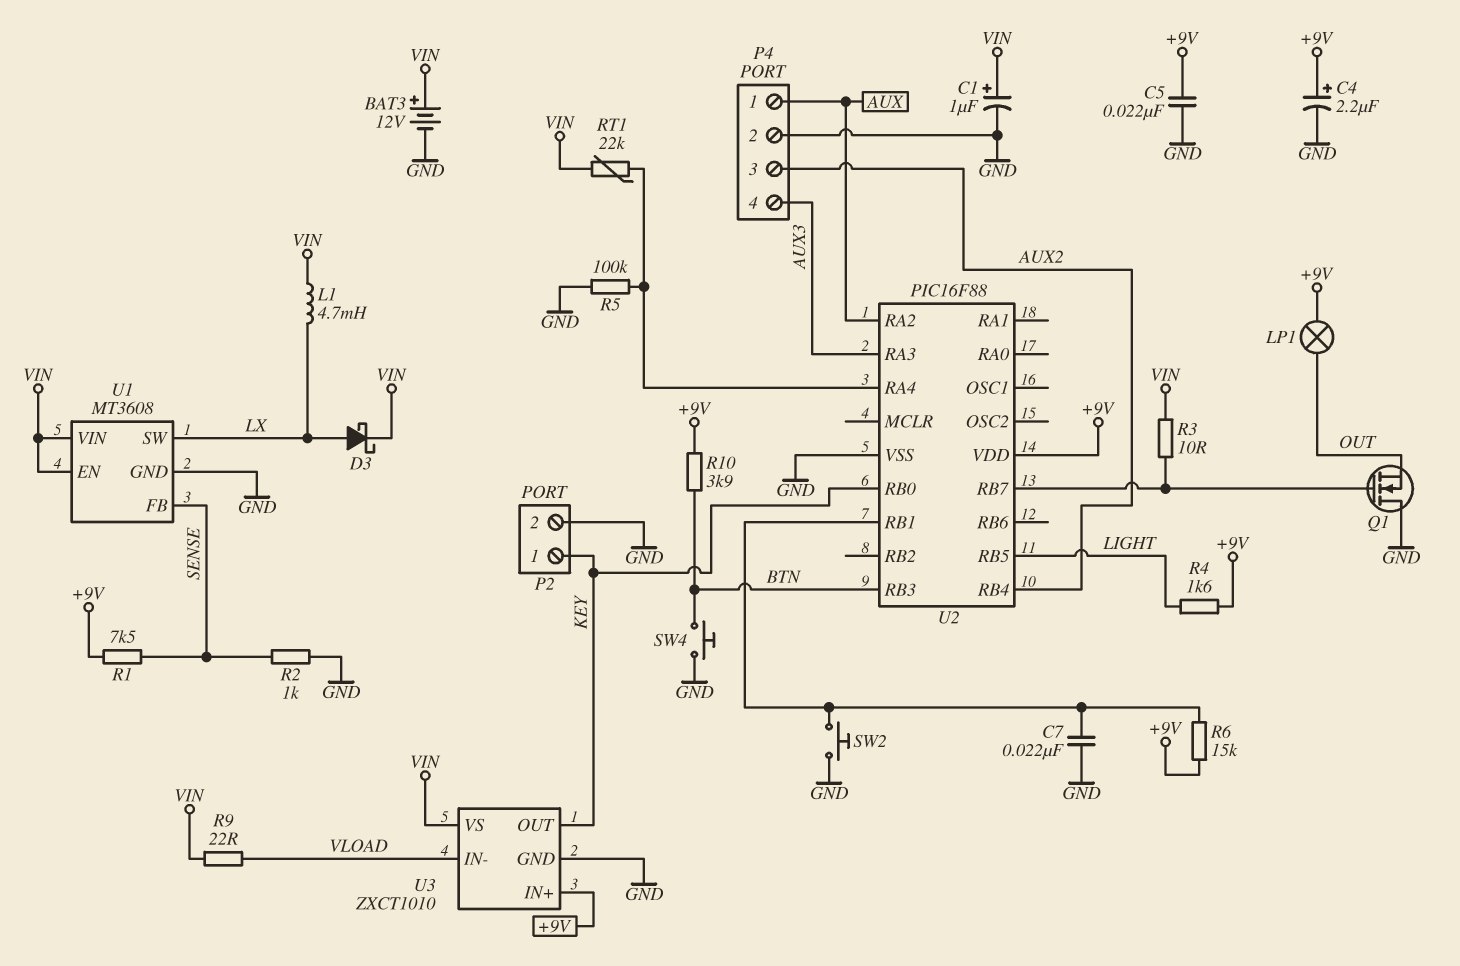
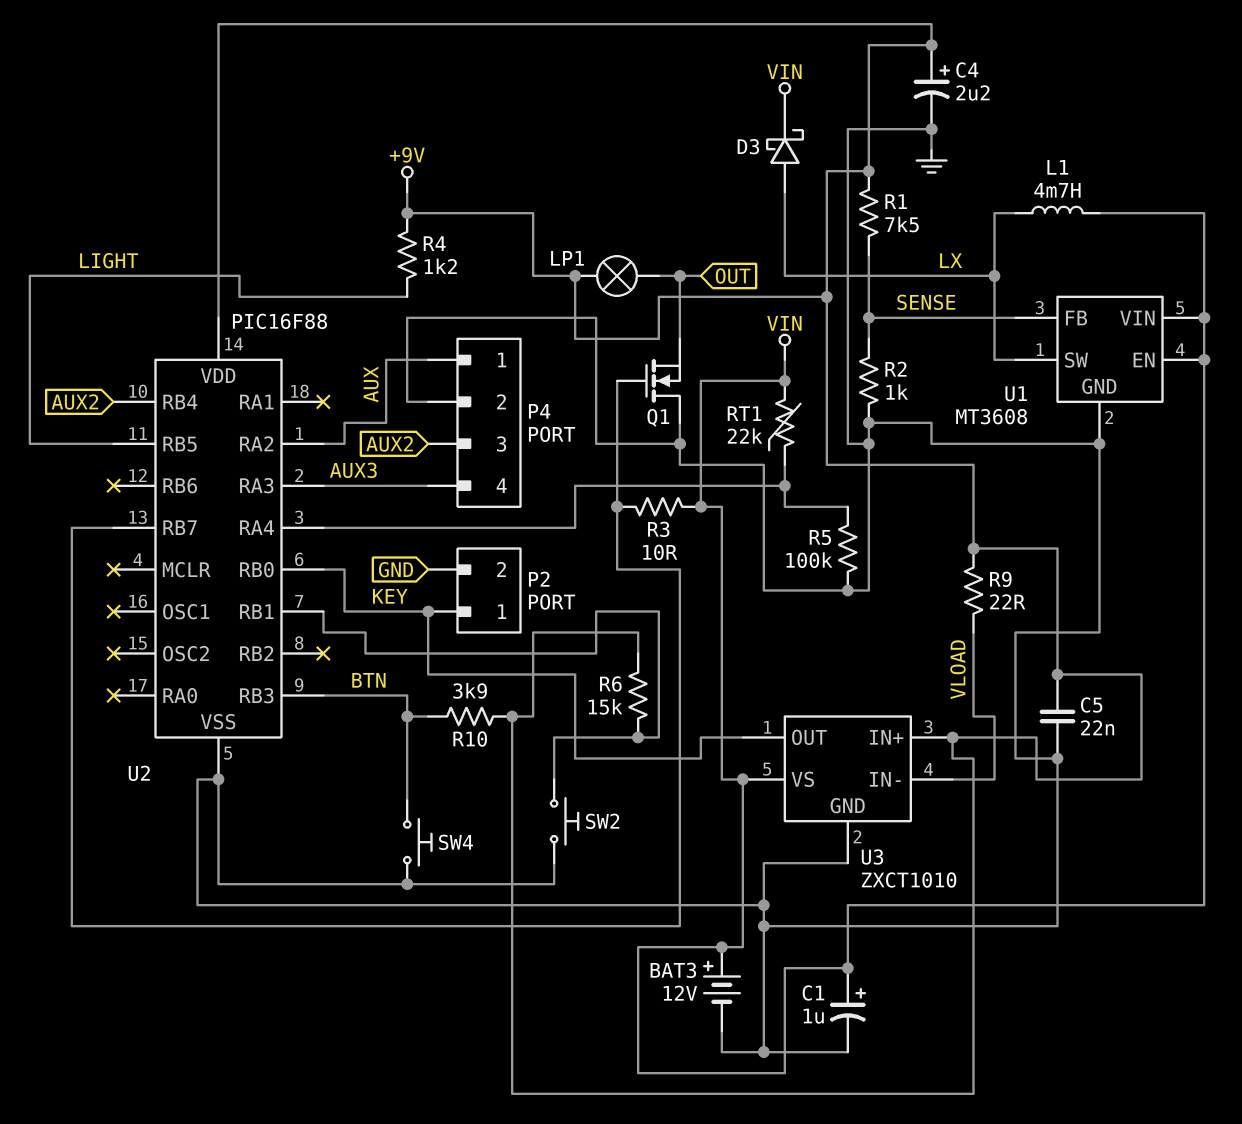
C7: 22nF (GND, U2/RB1) -> none
R4: 1.6k (+9V, LIGHT) -> 1.2k (+9V, LIGHT)
R9: 22 (VIN, VLOAD) -> 22 (+9V, VLOAD)

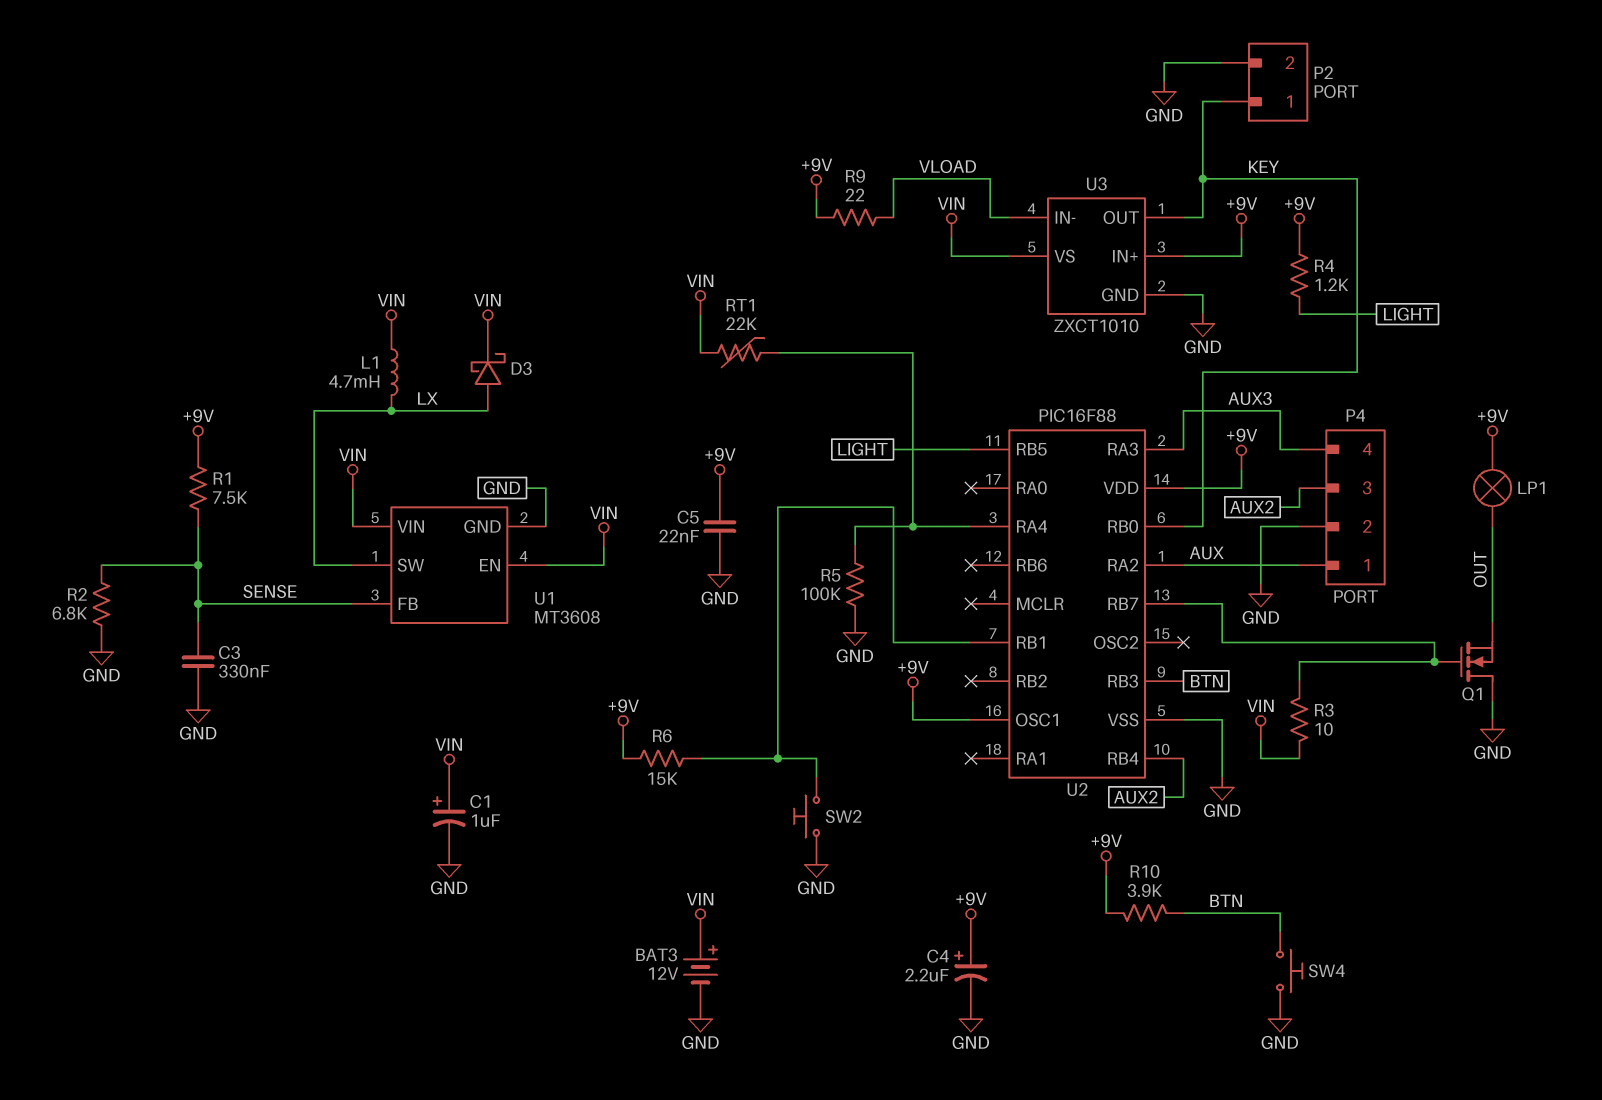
C3: none -> 330nF (GND, SENSE)
R2: 1k (GND, SENSE) -> 6.8k (GND, SENSE)
U2 pin OSC1: none -> +9V

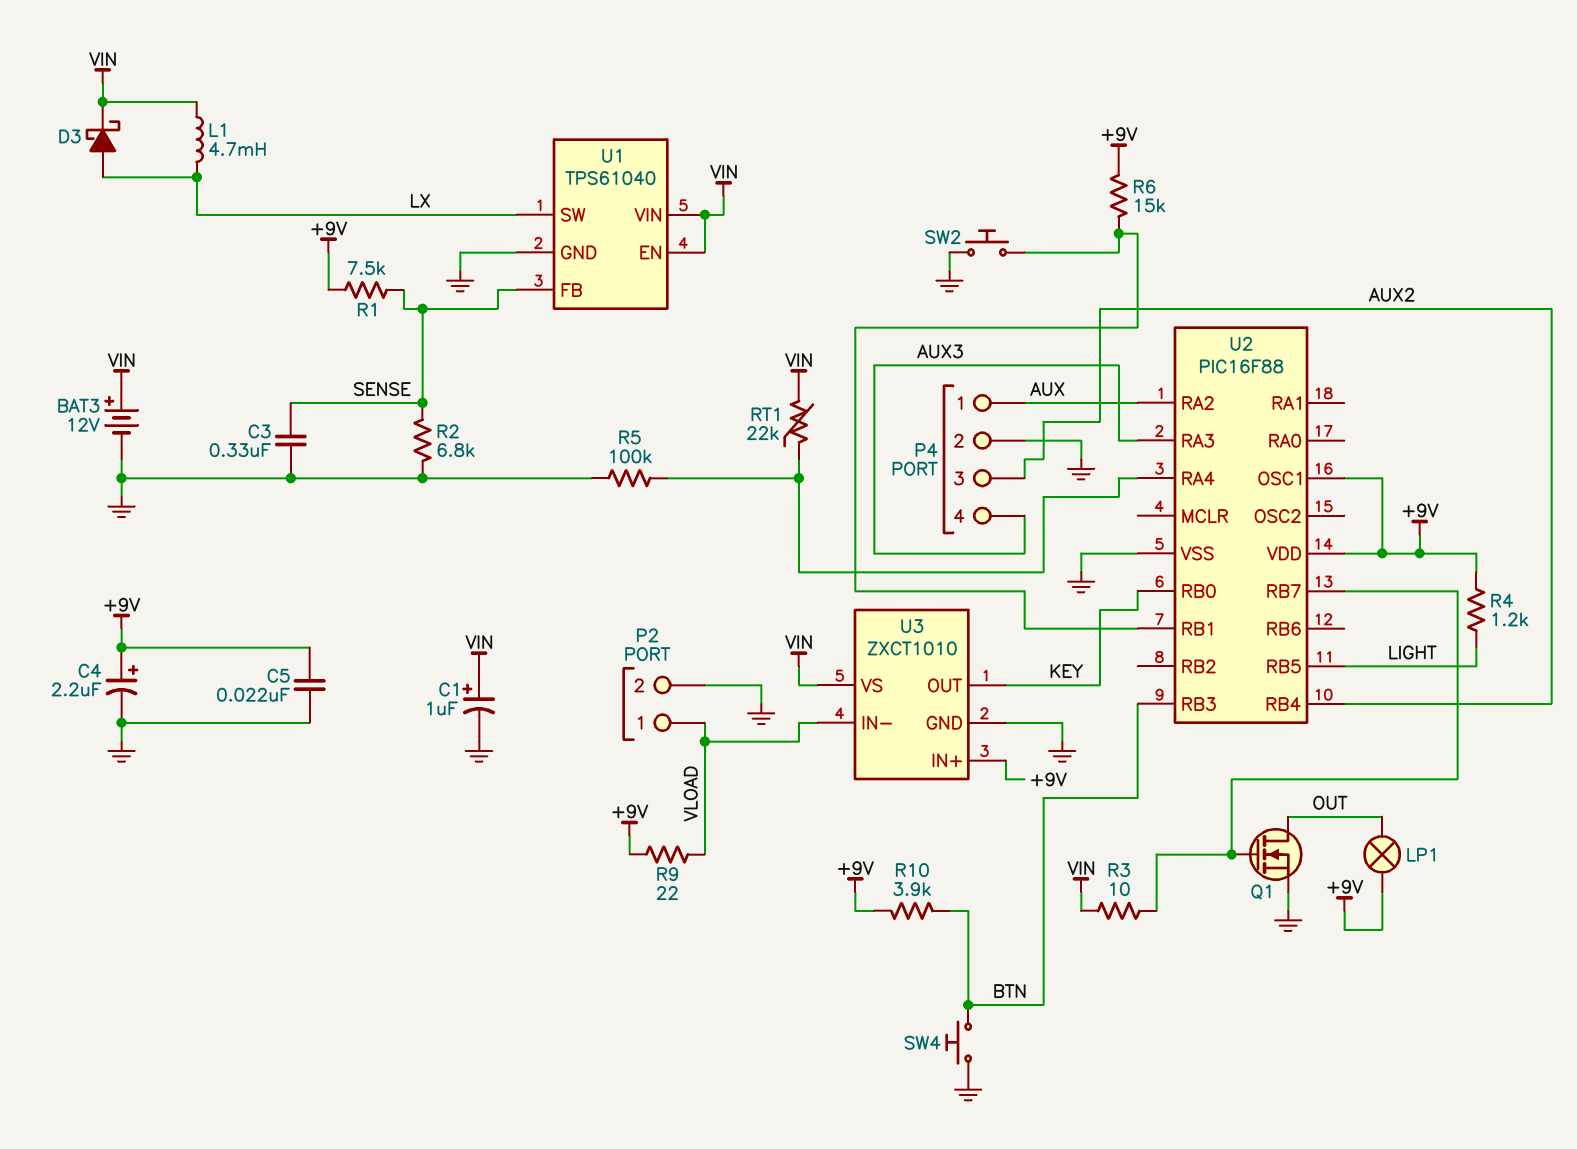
P2 pin 1: KEY -> VLOAD
Q1: NMOS (G U2/RB7, D GND, S OUT) -> NMOS (G U2/RB7, D OUT, S GND)
U1: MT3608 -> TPS61040

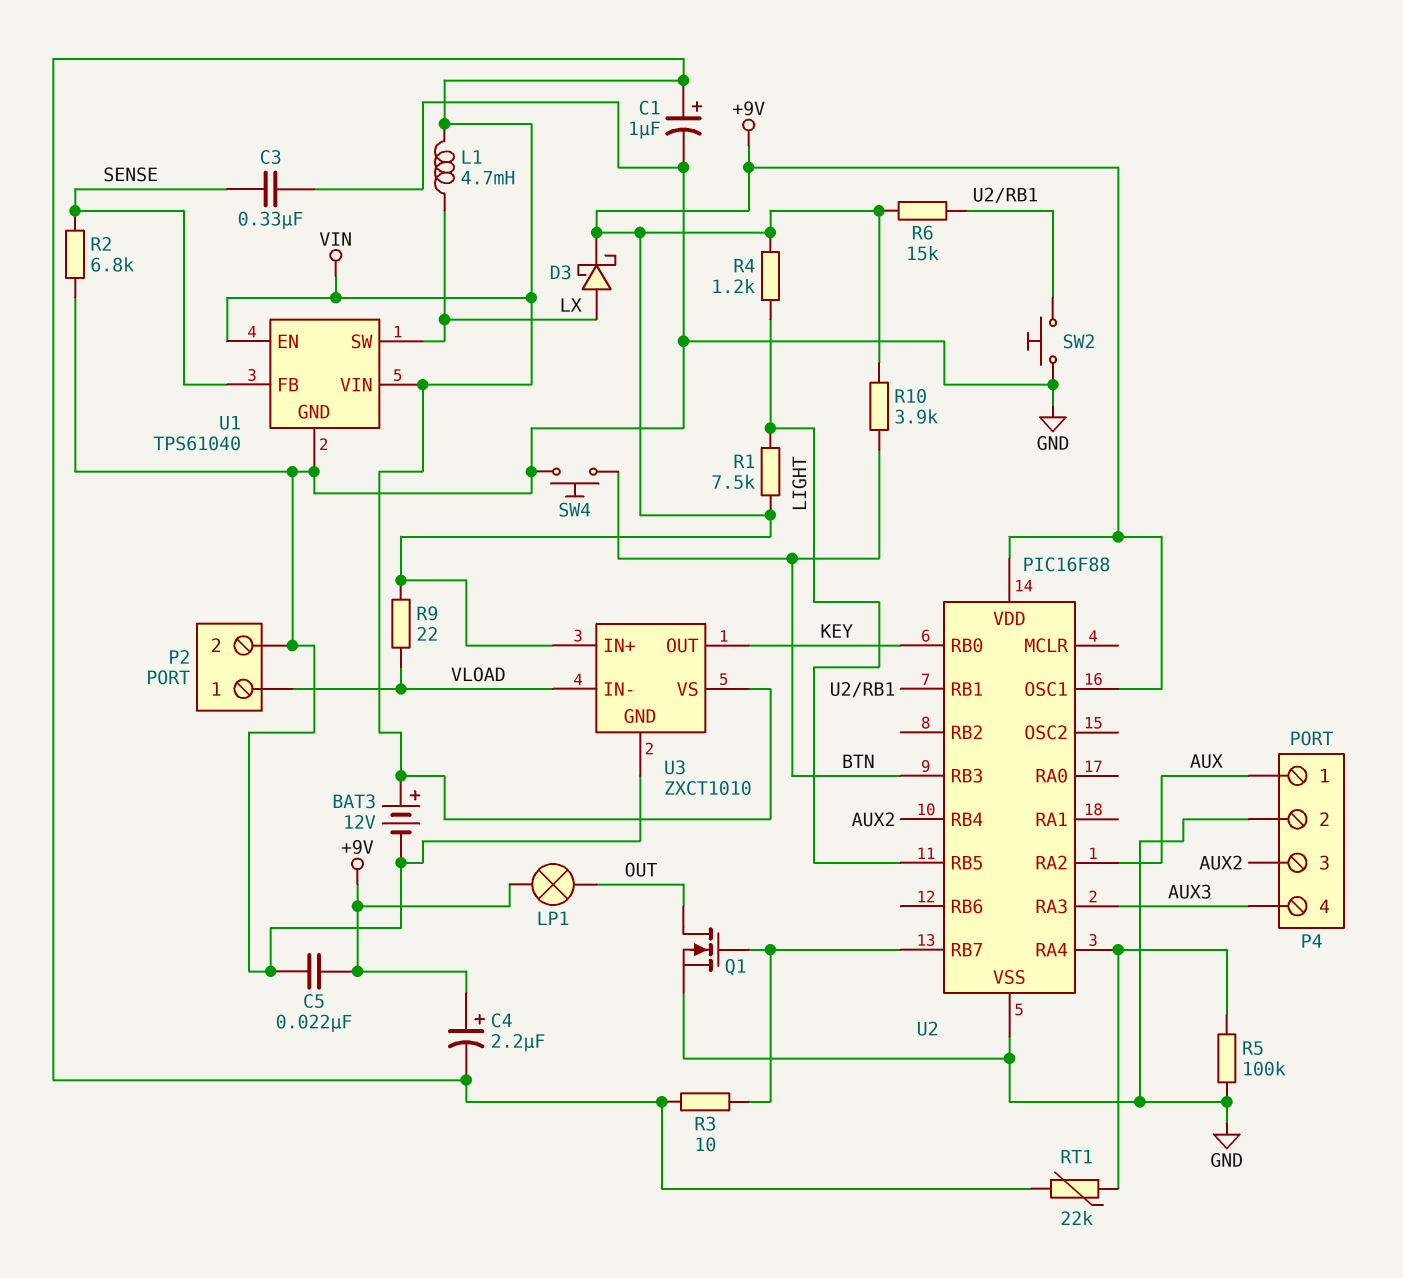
C4: 2.2uF (plus +9V, minus GND) -> 2.2uF (plus +9V, minus VIN)
D3: schottky (A LX, K VIN) -> schottky (A LX, K +9V)
R1: 7.5k (+9V, SENSE) -> 7.5k (+9V, LIGHT)

